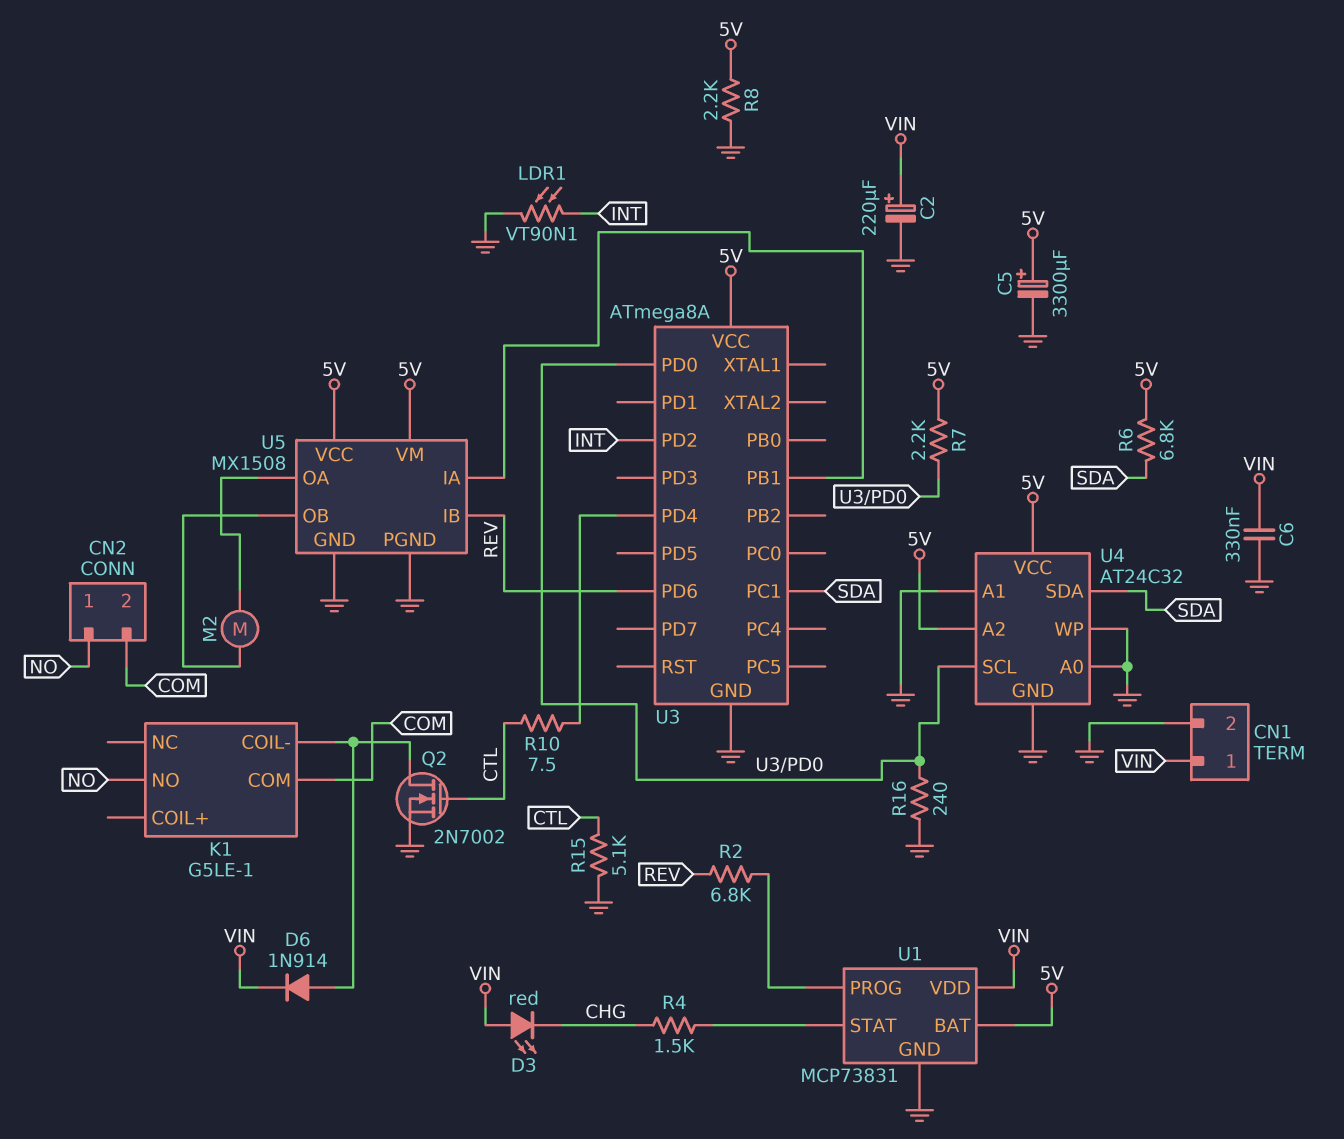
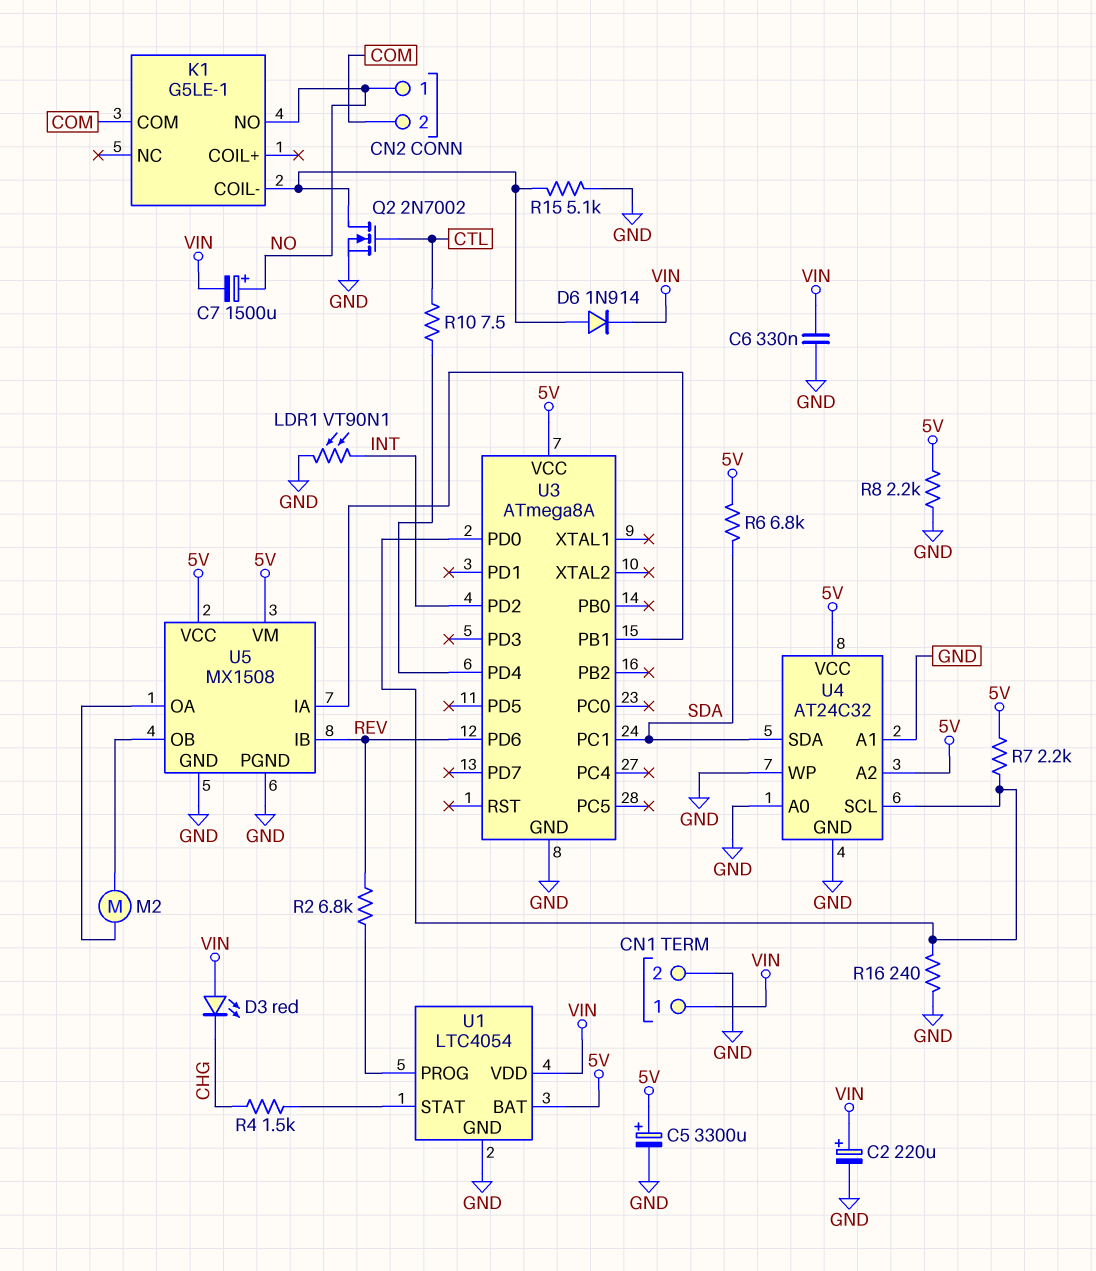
C7: none -> 1500uF (plus NO, minus VIN)
R15: 5.1k (CTL, GND) -> 5.1k (GND, K1/COIL-)
U1: MCP73831 -> LTC4054

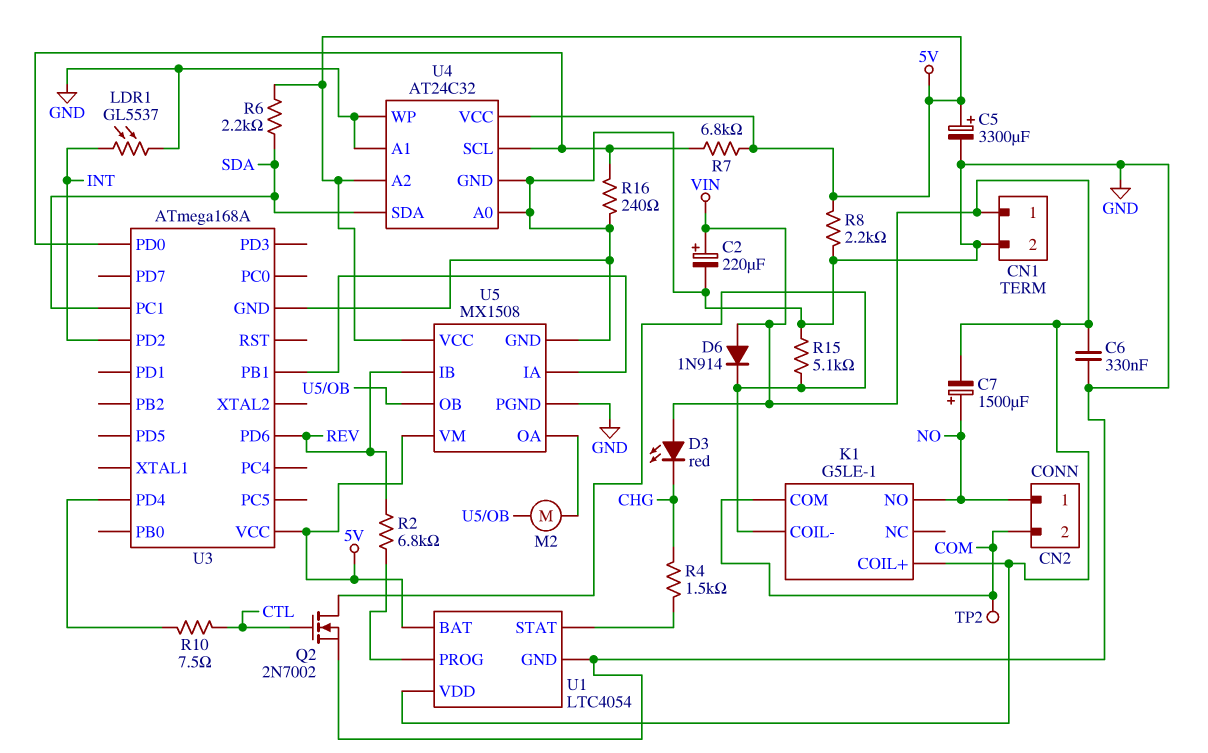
D6: diode 1N914 (A K1/COIL-, K VIN) -> diode 1N914 (A VIN, K K1/COIL-)
K1 pin COIL+: none -> VIN
LDR1: VT90N1 (GND, INT) -> GL5537 (GND, INT)
R6: 6.8k (5V, SDA) -> 2.2k (5V, SDA)
R7: 2.2k (5V, U3/PD0) -> 6.8k (5V, U3/PD0)
TP2: none -> test point (COM)
U3: ATmega8A -> ATmega168A

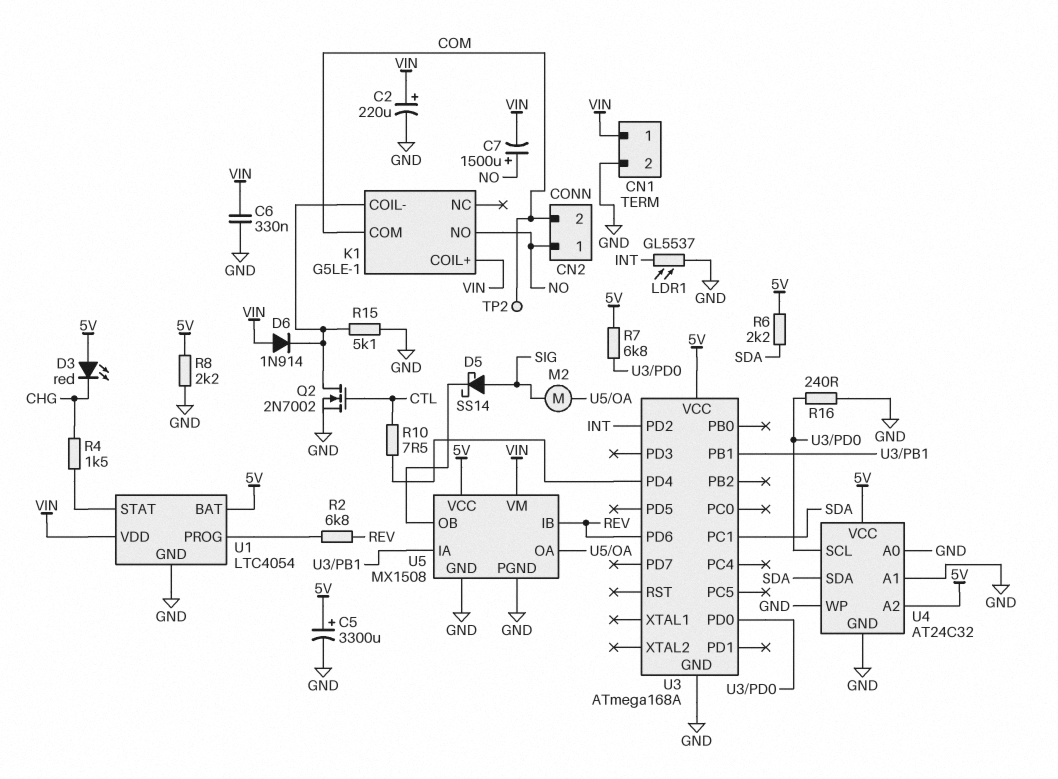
D3: LED red (A VIN, K CHG) -> LED red (A 5V, K CHG)
D5: none -> schottky SS14 (A SIG, K U5/OB)
M2: motor (U5/OA, U5/OB) -> motor (SIG, U5/OA)
U5 pin VM: 5V -> VIN

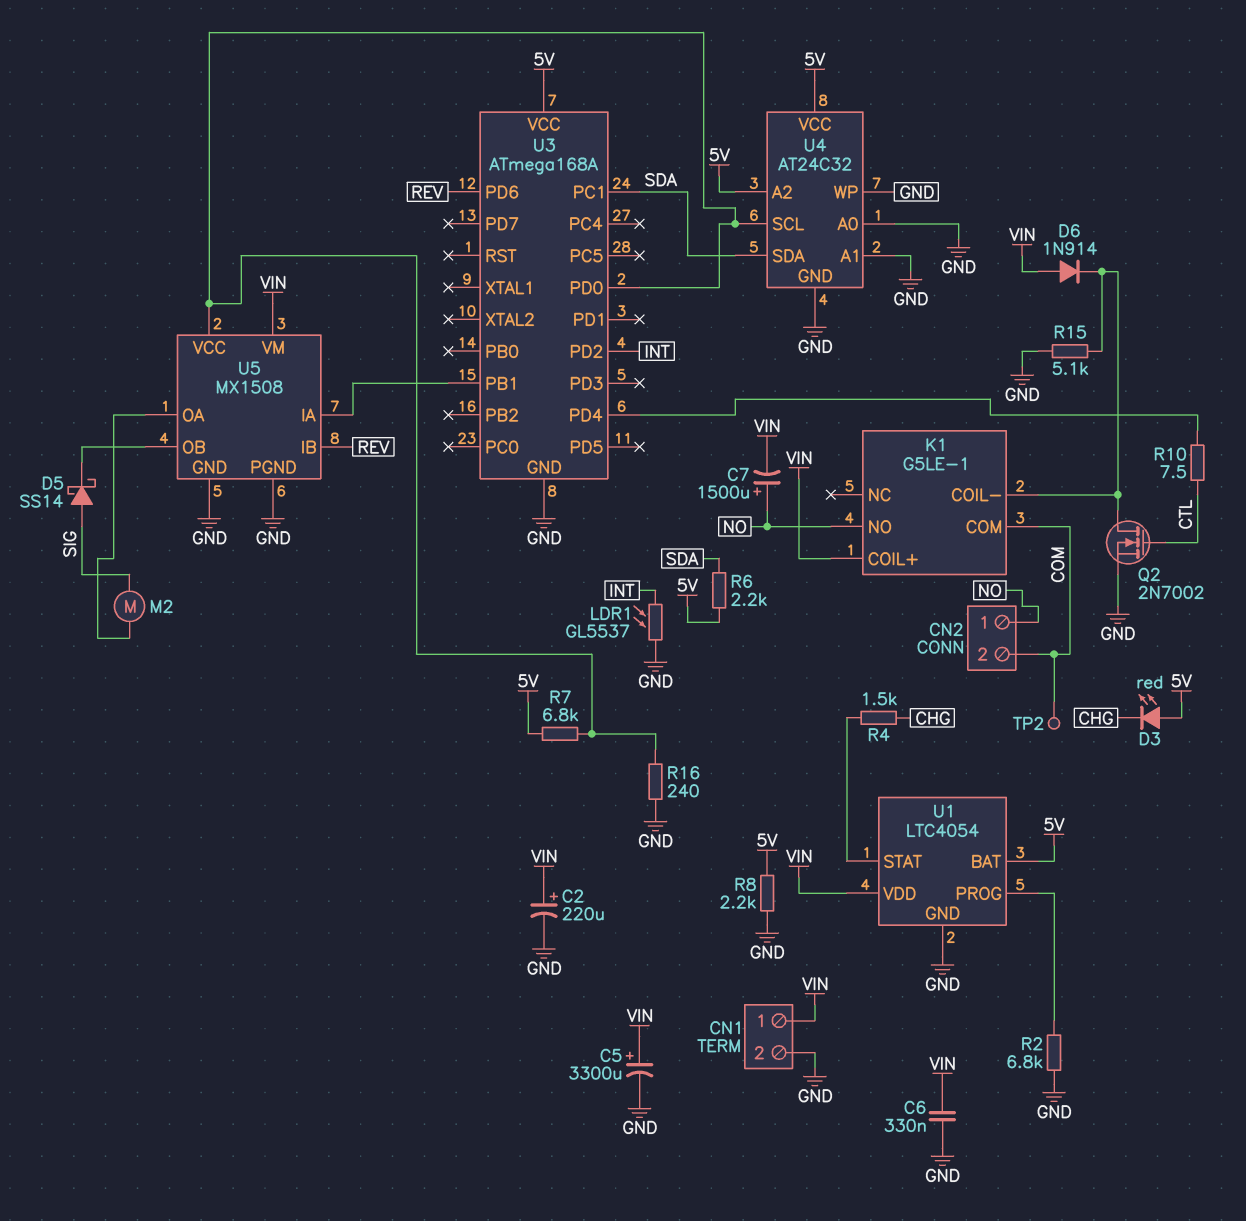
C5: 3300uF (plus 5V, minus GND) -> 3300uF (plus VIN, minus GND)
R2: 6.8k (REV, U1/PROG) -> 6.8k (GND, U1/PROG)
U5 pin VCC: 5V -> U3/PD0

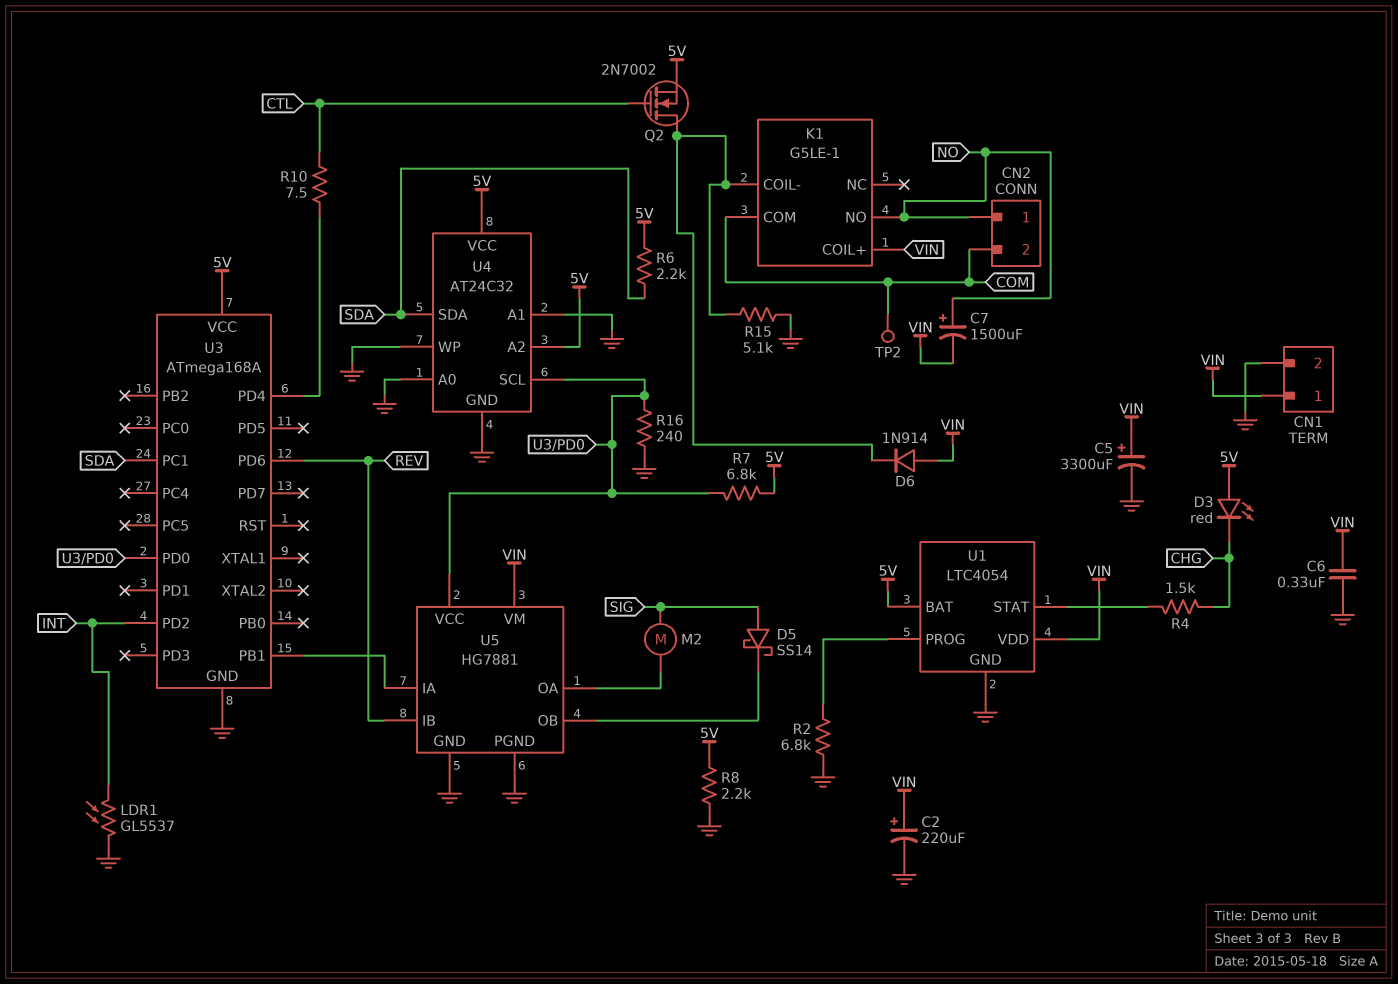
Q2: NMOS 2N7002 (G CTL, D K1/COIL-, S GND) -> NMOS 2N7002 (G CTL, D K1/COIL-, S 5V)
U5: MX1508 -> HG7881

